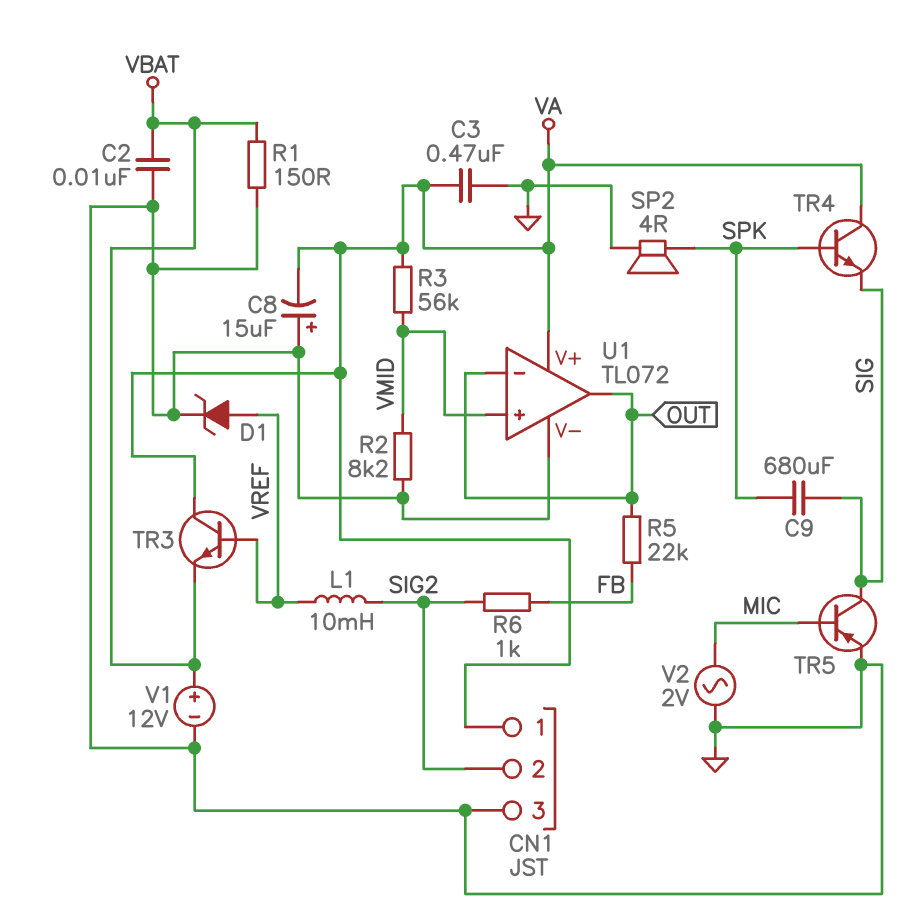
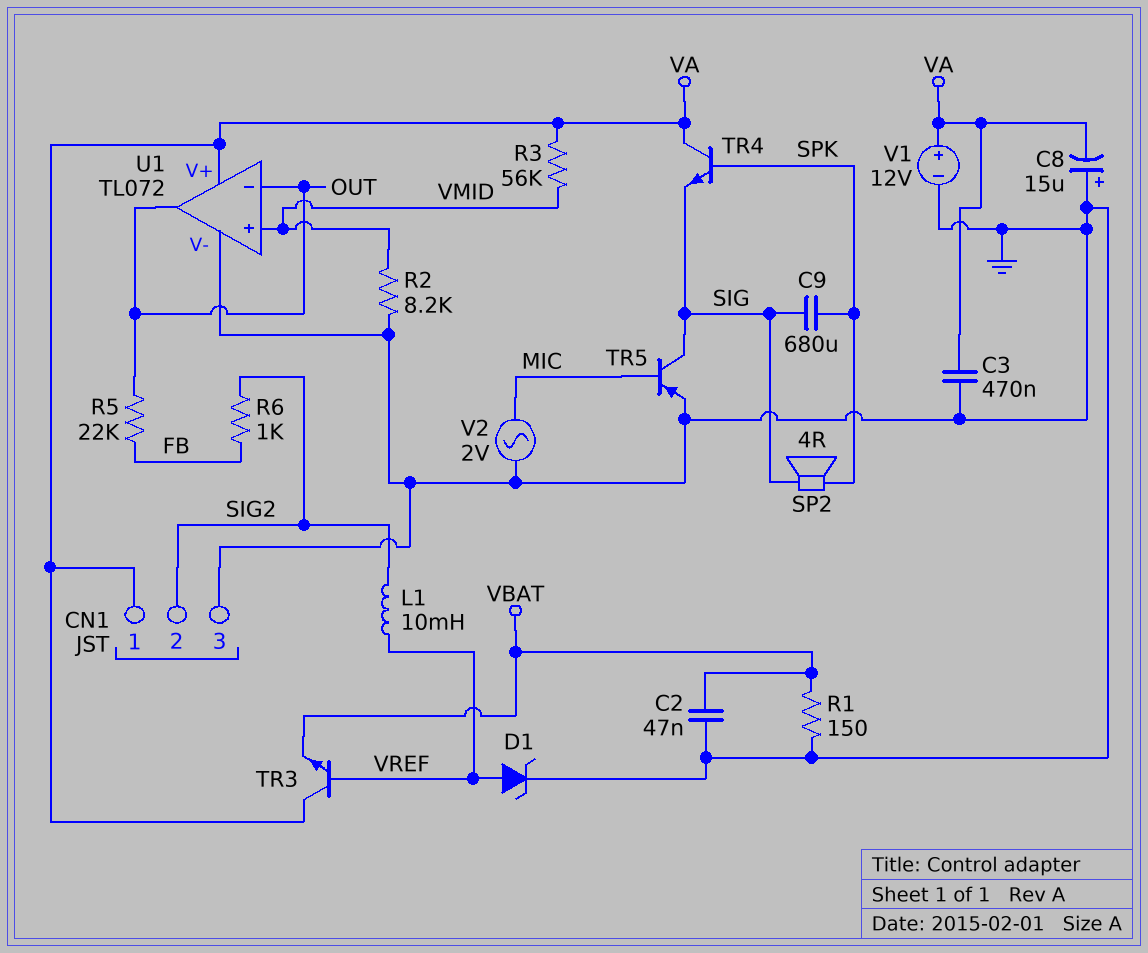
C2: 10nF (GND, VBAT) -> 47nF (GND, VBAT)
SP2: speaker 4R (GND, SPK) -> speaker 4R (SIG, SPK)
V1: 12V (plus VBAT, minus GND) -> 12V (plus VA, minus GND)

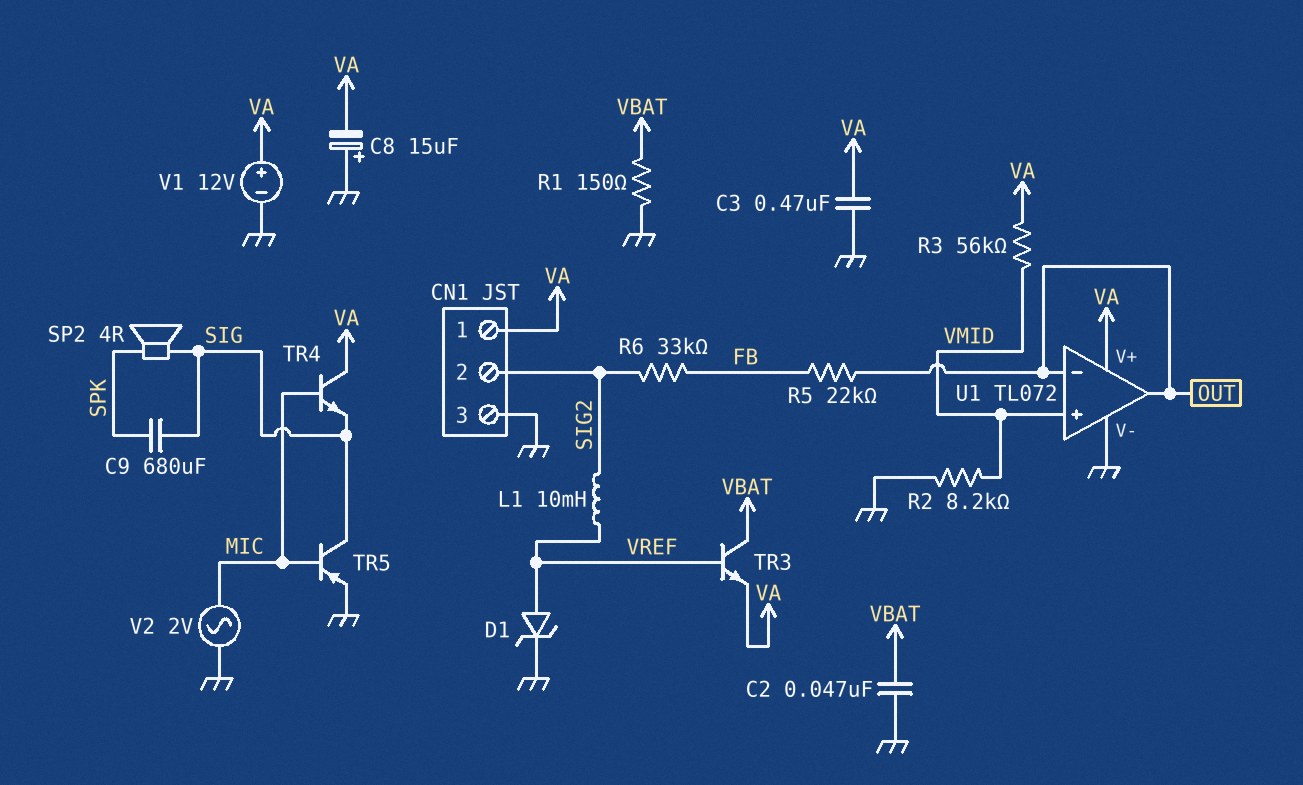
R6: 1k (FB, SIG2) -> 33k (FB, SIG2)
TR3: NPN (B VREF, C VA, E VBAT) -> NPN (B VREF, C VBAT, E VA)
TR4: NPN (B SPK, C VA, E SIG) -> NPN (B MIC, C VA, E SIG)

